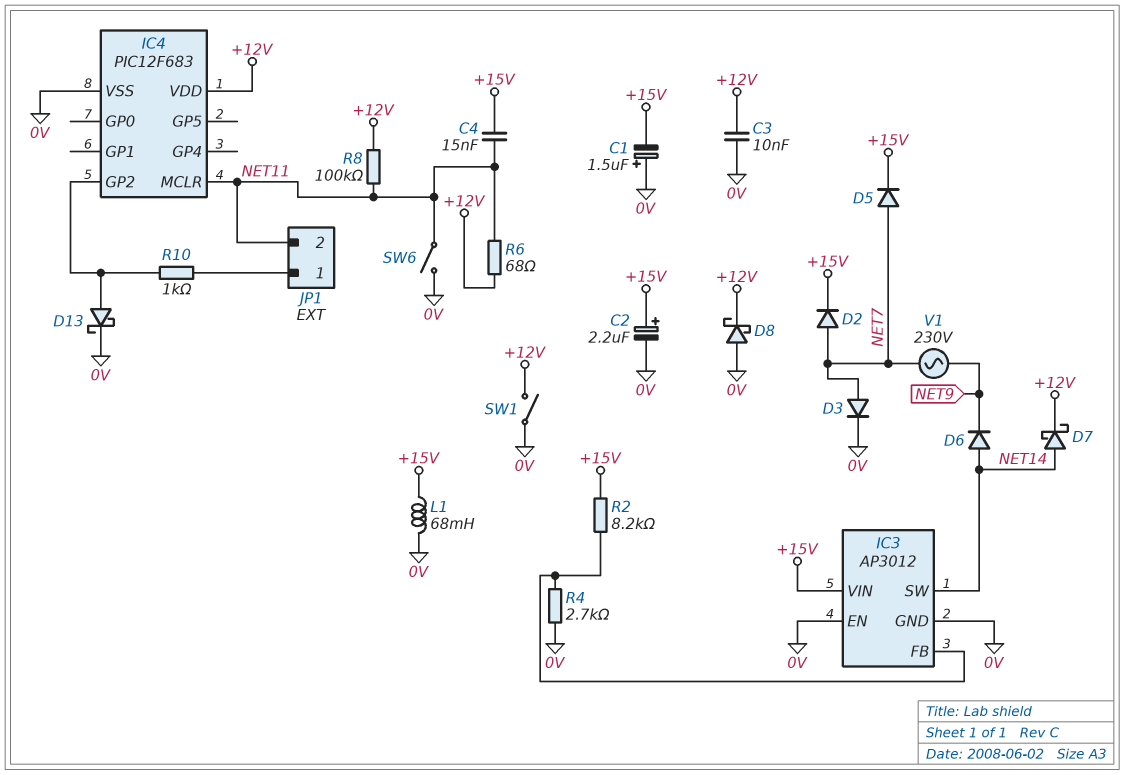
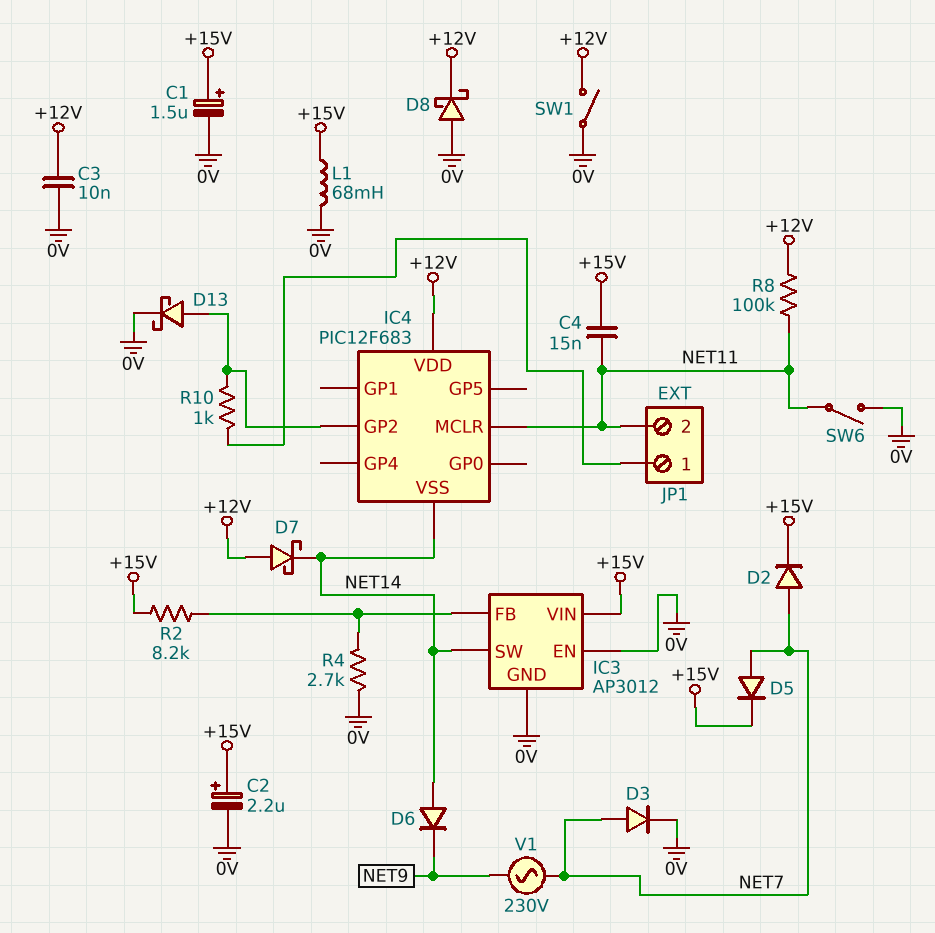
C1: 1.5uF (plus 0V, minus +15V) -> 1.5uF (plus +15V, minus 0V)
D7: schottky (A NET14, K +12V) -> schottky (A +12V, K NET14)
IC4 pin VSS: 0V -> NET14
R6: 68 (+12V, NET11) -> none

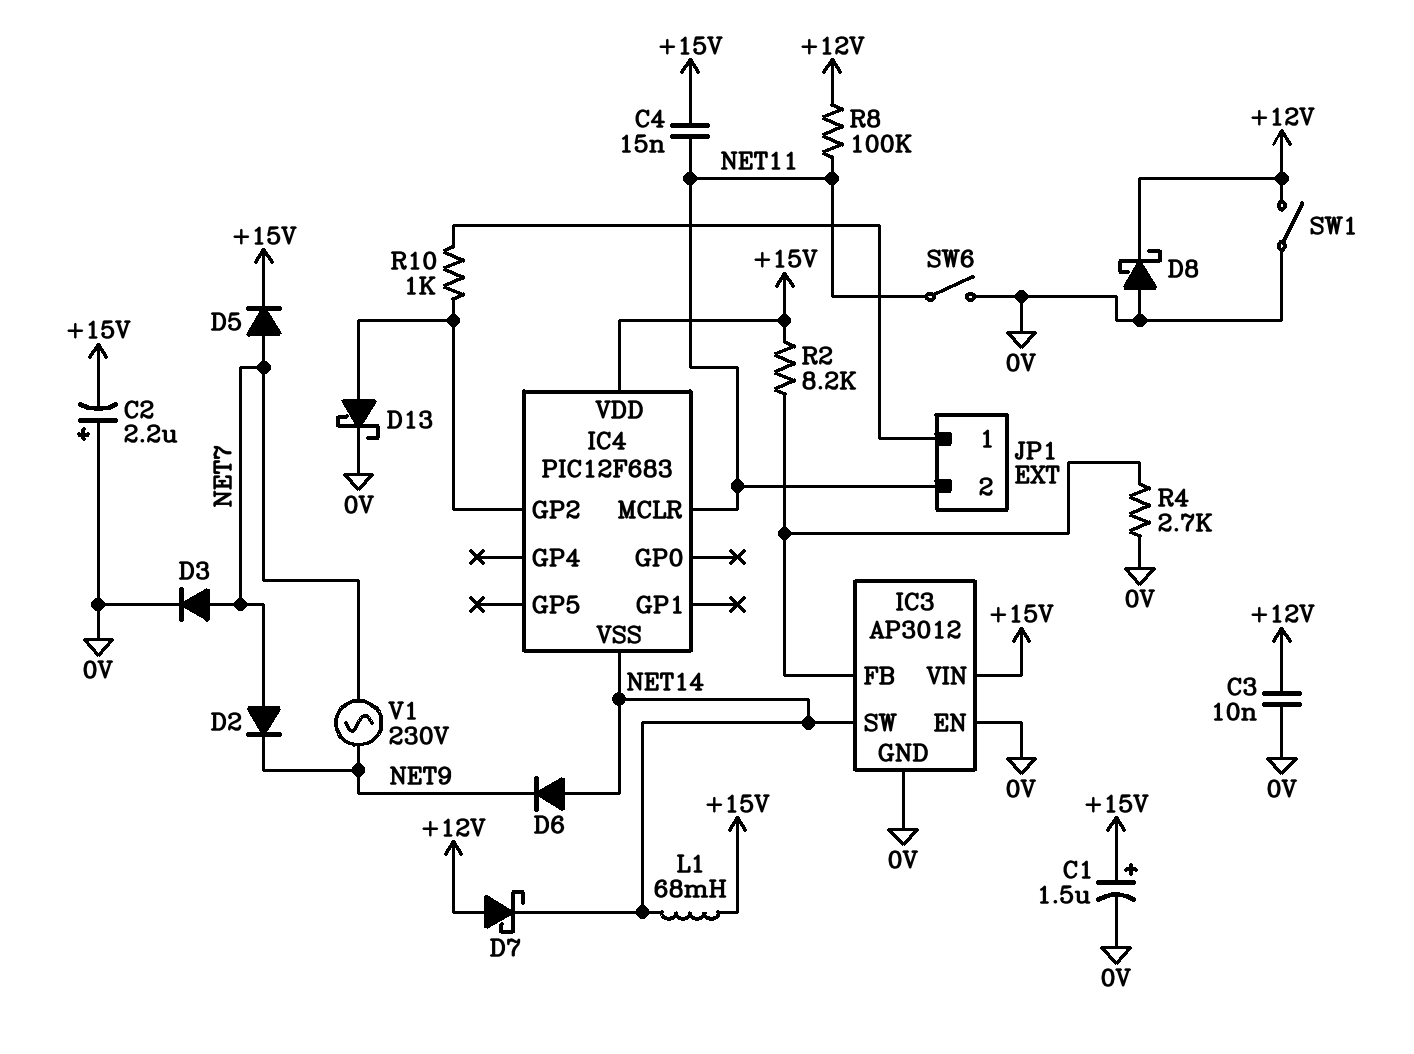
C2: 2.2uF (plus +15V, minus 0V) -> 2.2uF (plus 0V, minus +15V)
D2: diode (A NET7, K +15V) -> diode (A NET7, K NET9)
IC4 pin VDD: +12V -> +15V
L1: 68mH (+15V, 0V) -> 68mH (+15V, NET14)

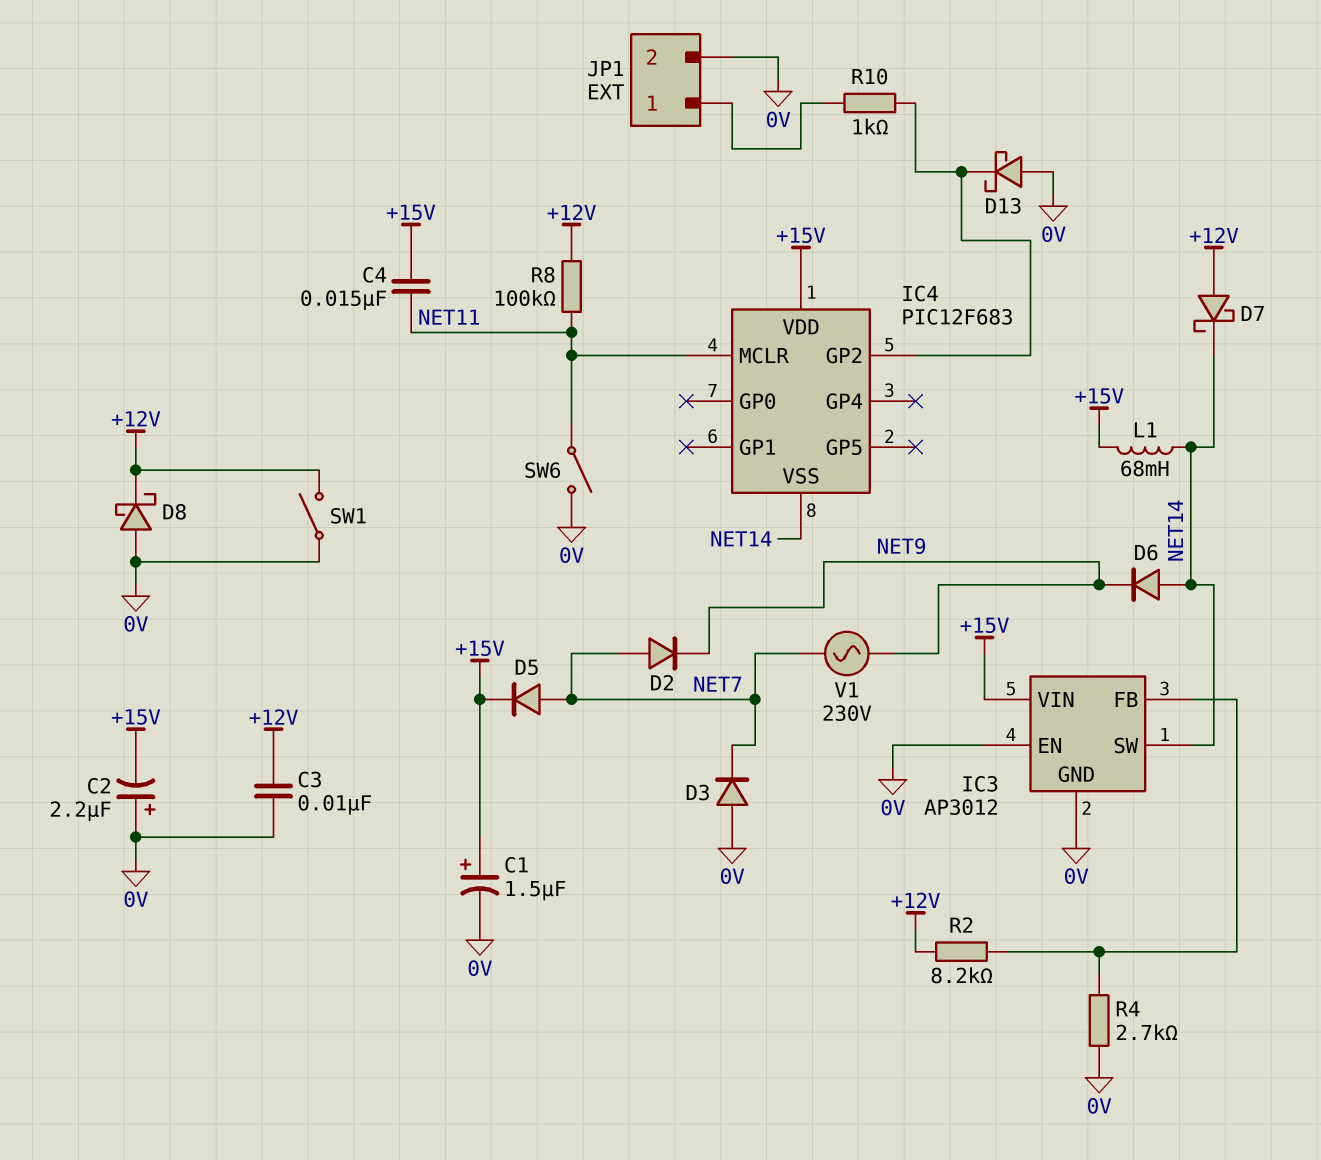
D3: diode (A NET7, K 0V) -> diode (A 0V, K NET7)
D13: schottky (A IC4/GP2, K 0V) -> schottky (A 0V, K IC4/GP2)
JP1 pin 2: NET11 -> 0V
R2: 8.2k (+15V, IC3/FB) -> 8.2k (+12V, IC3/FB)

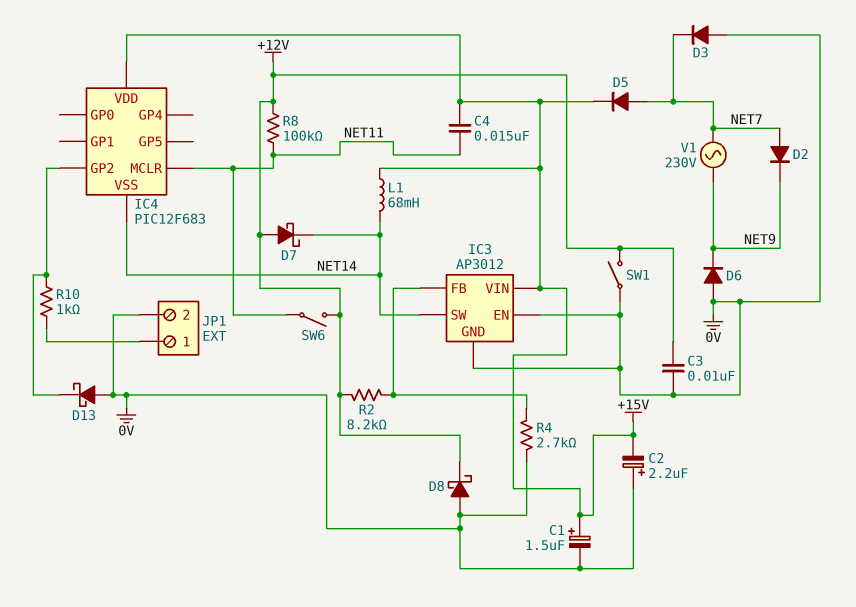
D6: diode (A NET14, K NET9) -> diode (A 0V, K NET9)
SW6: switch (0V, NET11) -> switch (+12V, NET11)

